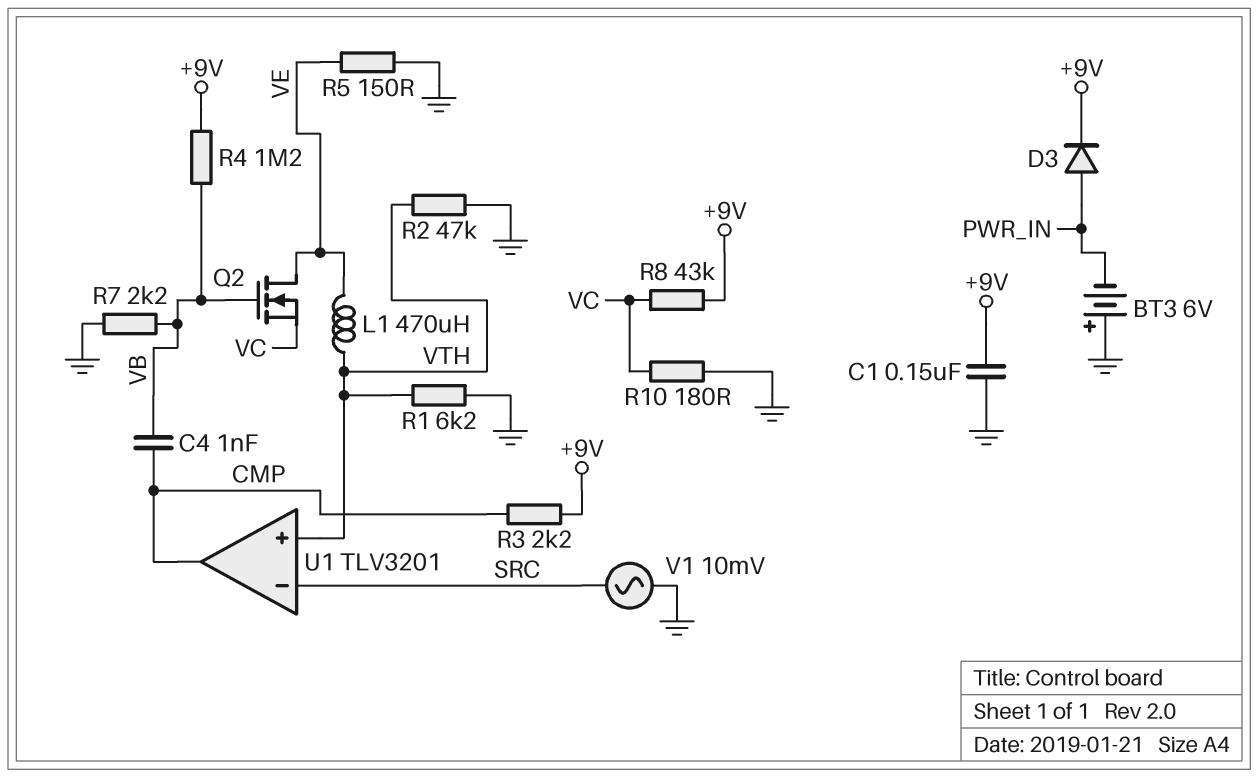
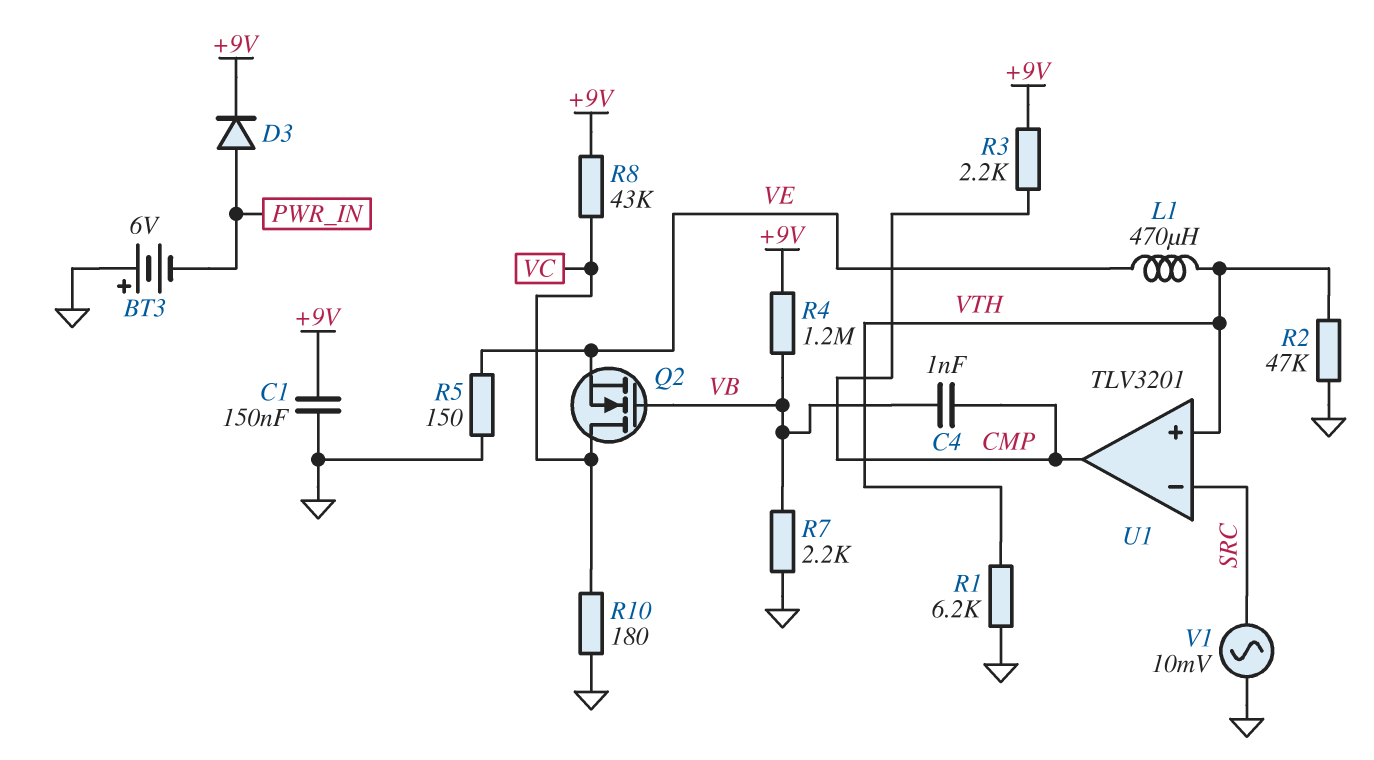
Q2: NMOS (G VB, D VE, S VC) -> NMOS (G VB, D VC, S VE)

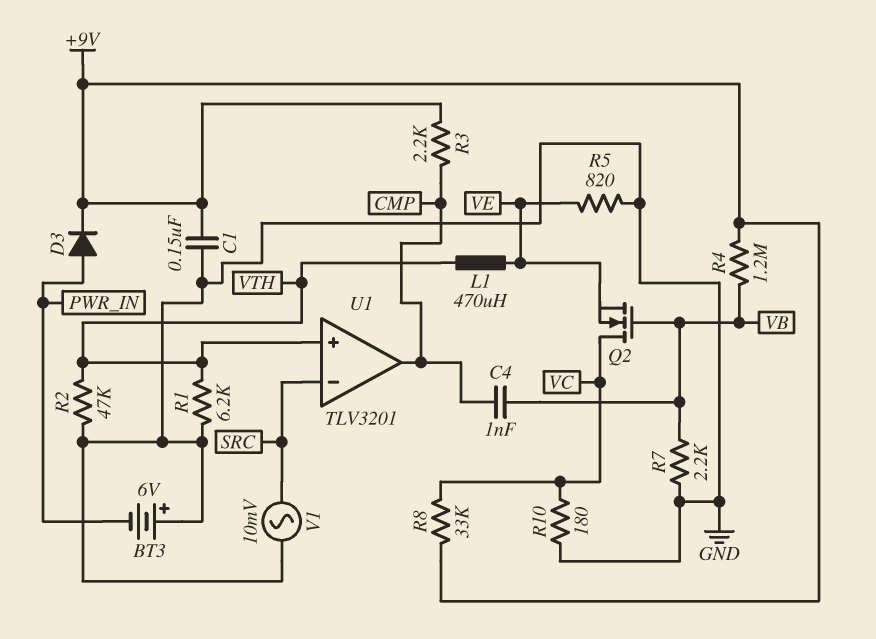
R5: 150 (GND, VE) -> 820 (GND, VE)
R8: 43k (+9V, VC) -> 33k (+9V, VC)

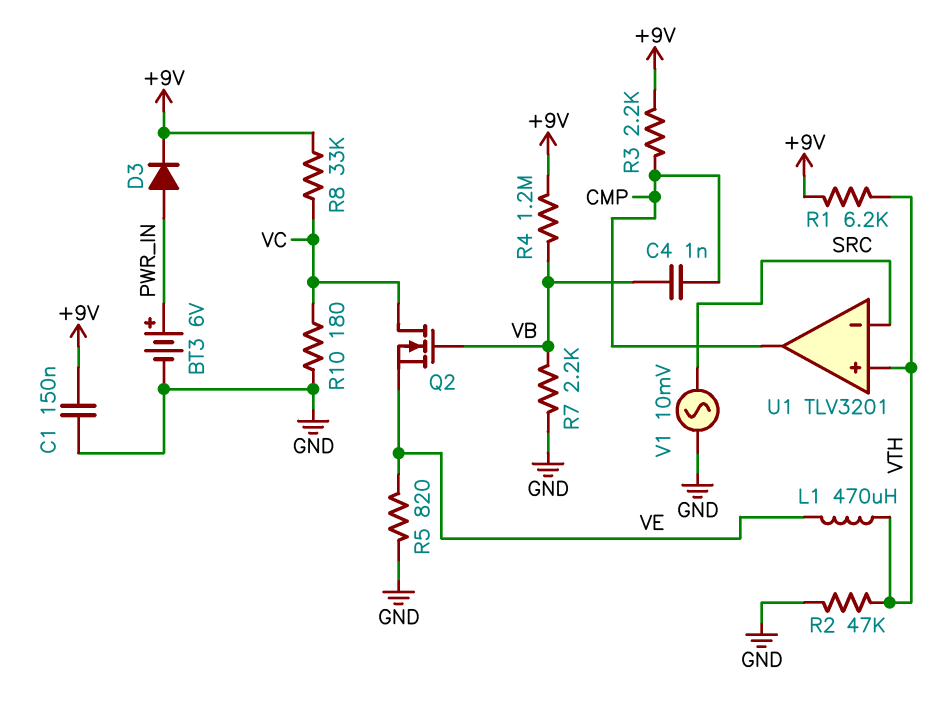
BT3: 6V (plus GND, minus PWR_IN) -> 6V (plus PWR_IN, minus GND)
R1: 6.2k (GND, VTH) -> 6.2k (+9V, VTH)

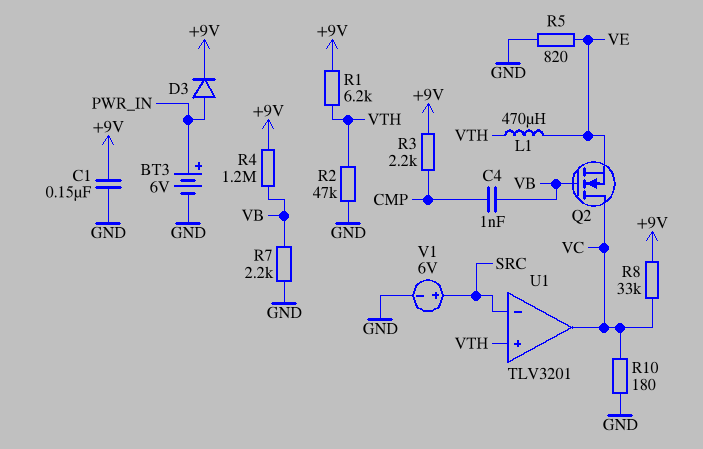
U1 pin out: CMP -> VC
V1: AC 10mV (GND, SRC) -> 6V (plus SRC, minus GND)

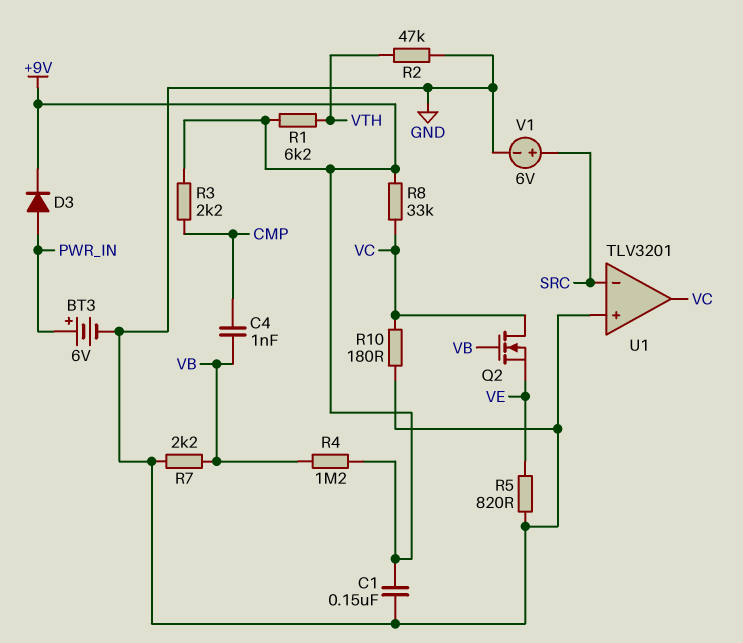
L1: 470uH (VE, VTH) -> none
U1 pin in+: VTH -> GND

